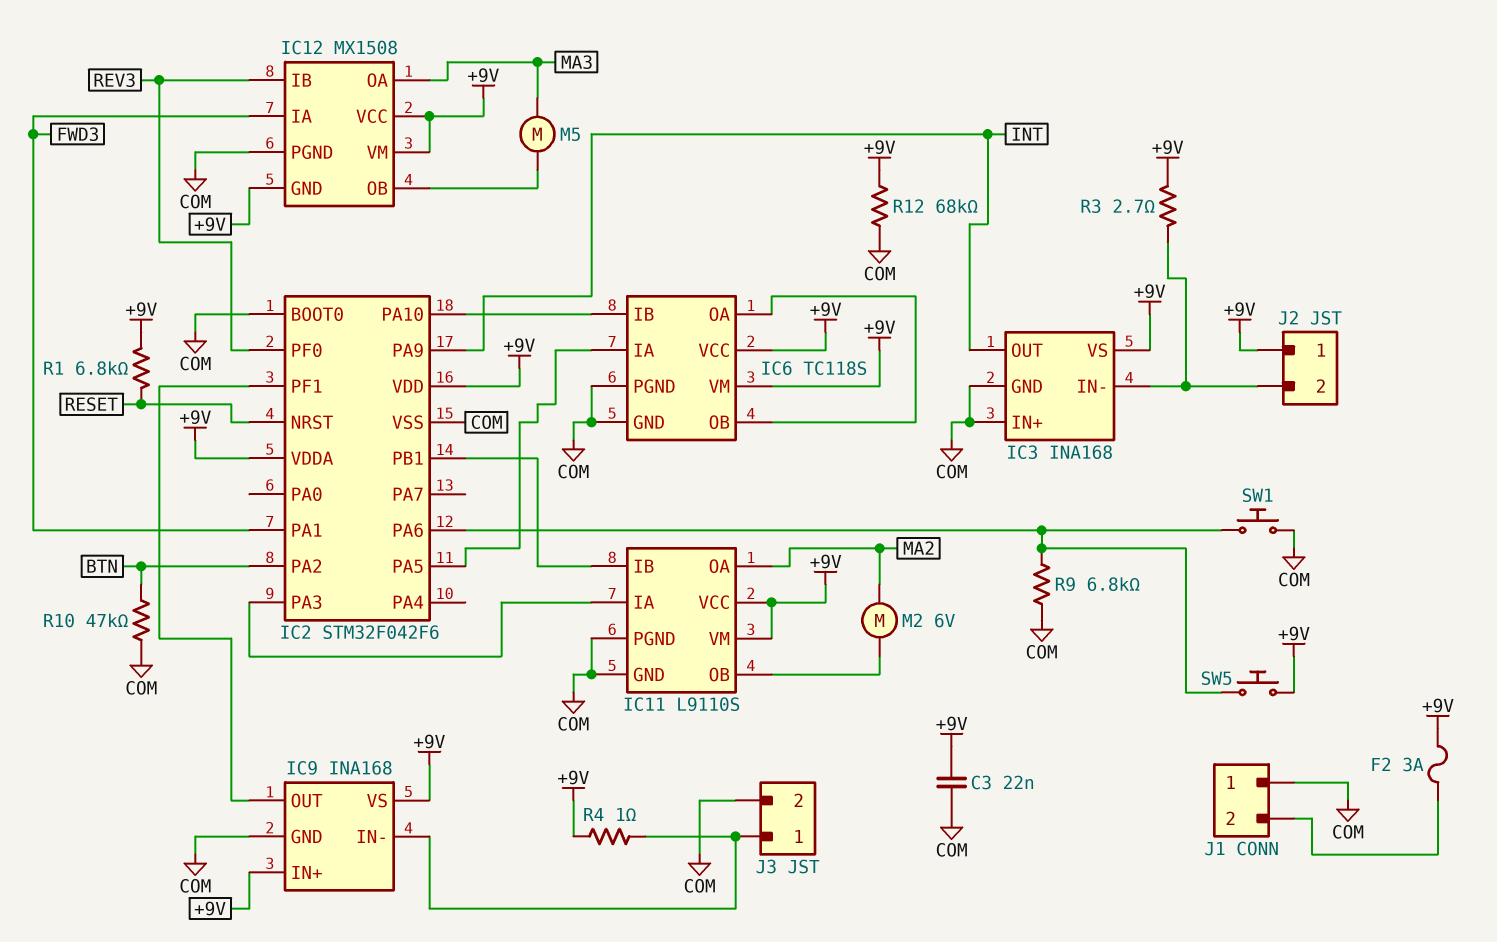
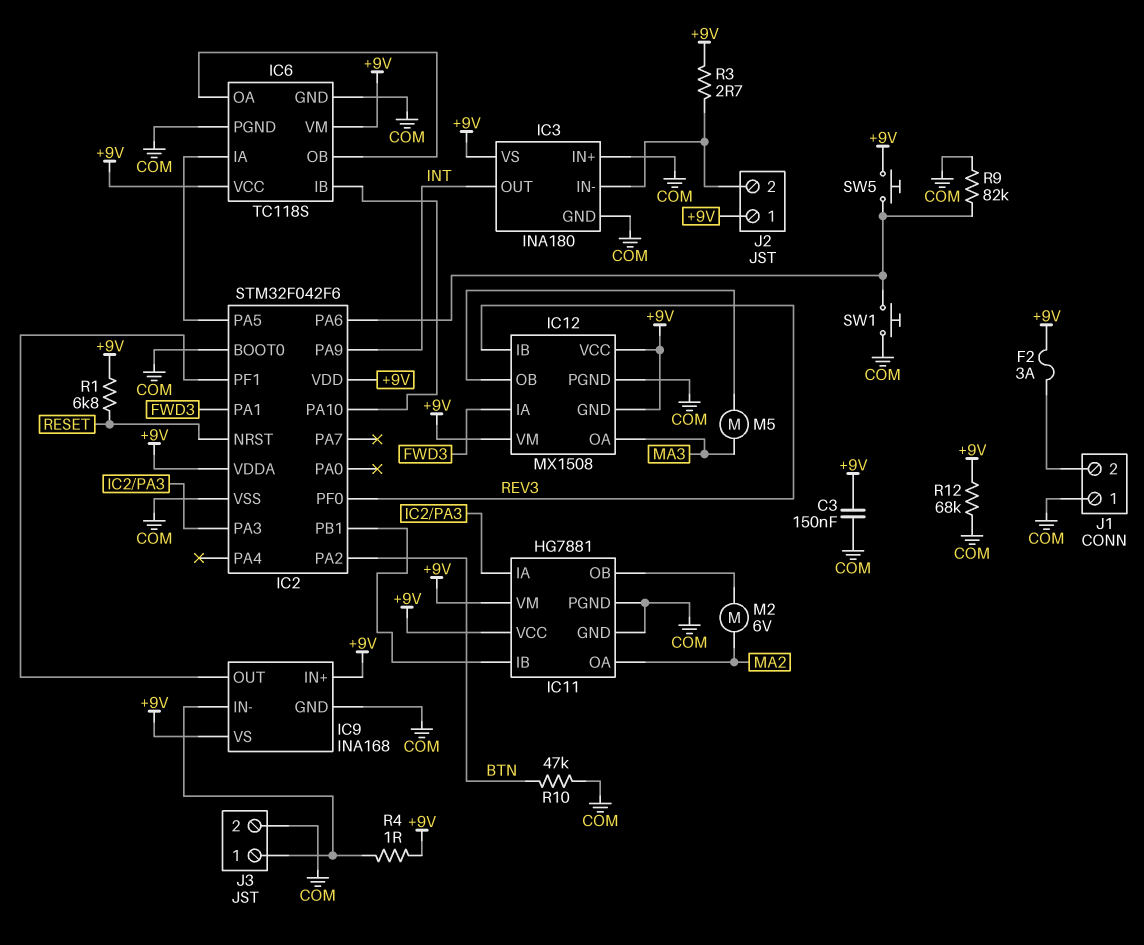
C3: 22nF (+9V, COM) -> 150nF (+9V, COM)
IC3: INA168 -> INA180
IC11: L9110S -> HG7881
R9: 6.8k (COM, IC2/PA6) -> 82k (COM, IC2/PA6)

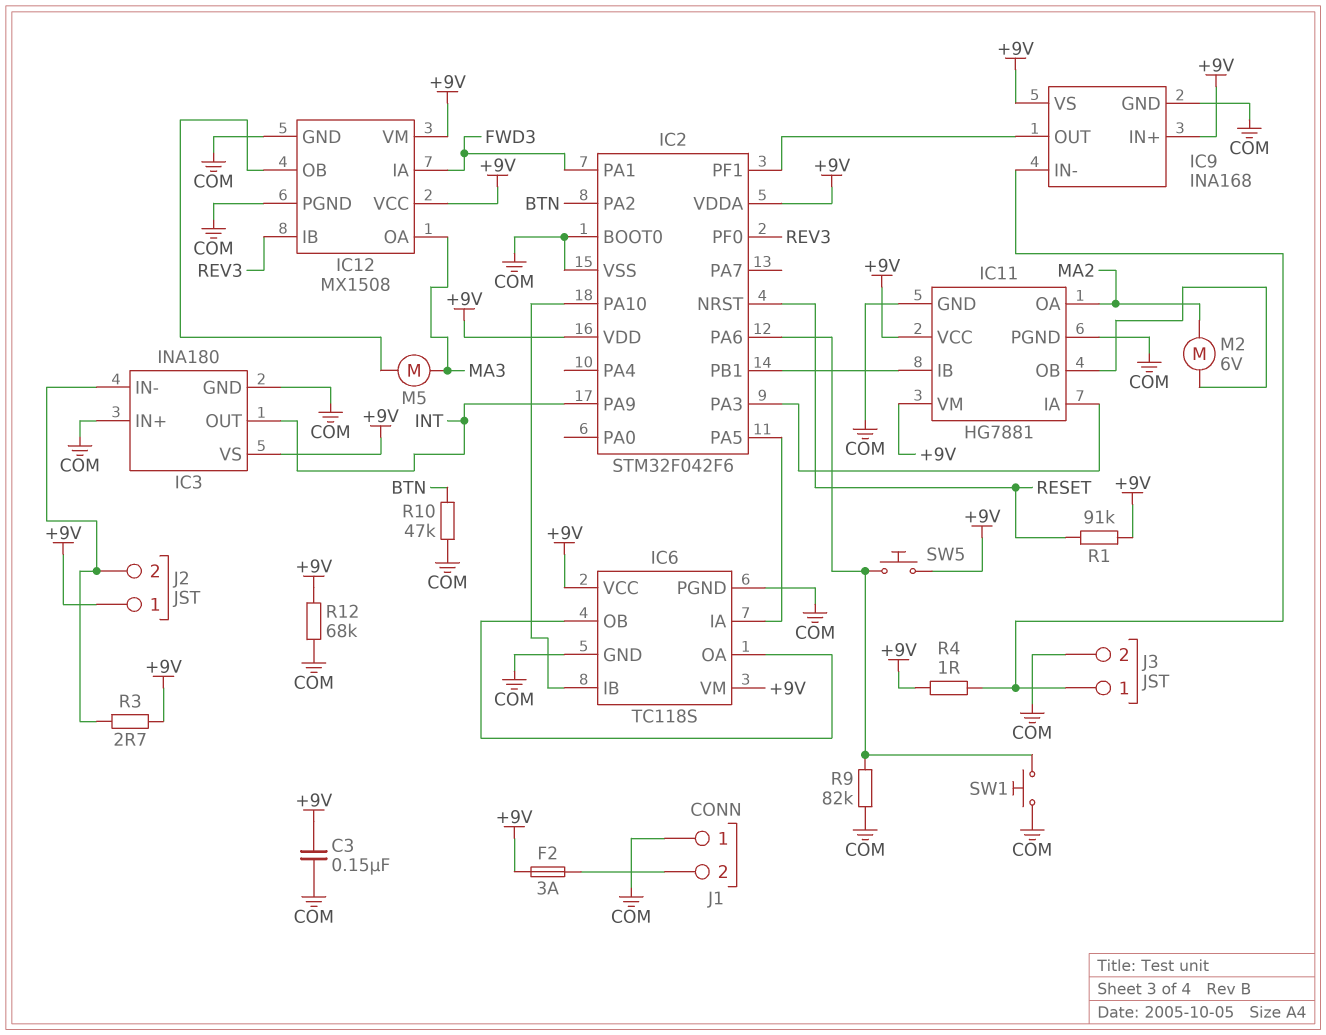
IC12 pin GND: +9V -> COM
R1: 6.8k (+9V, RESET) -> 91k (+9V, RESET)

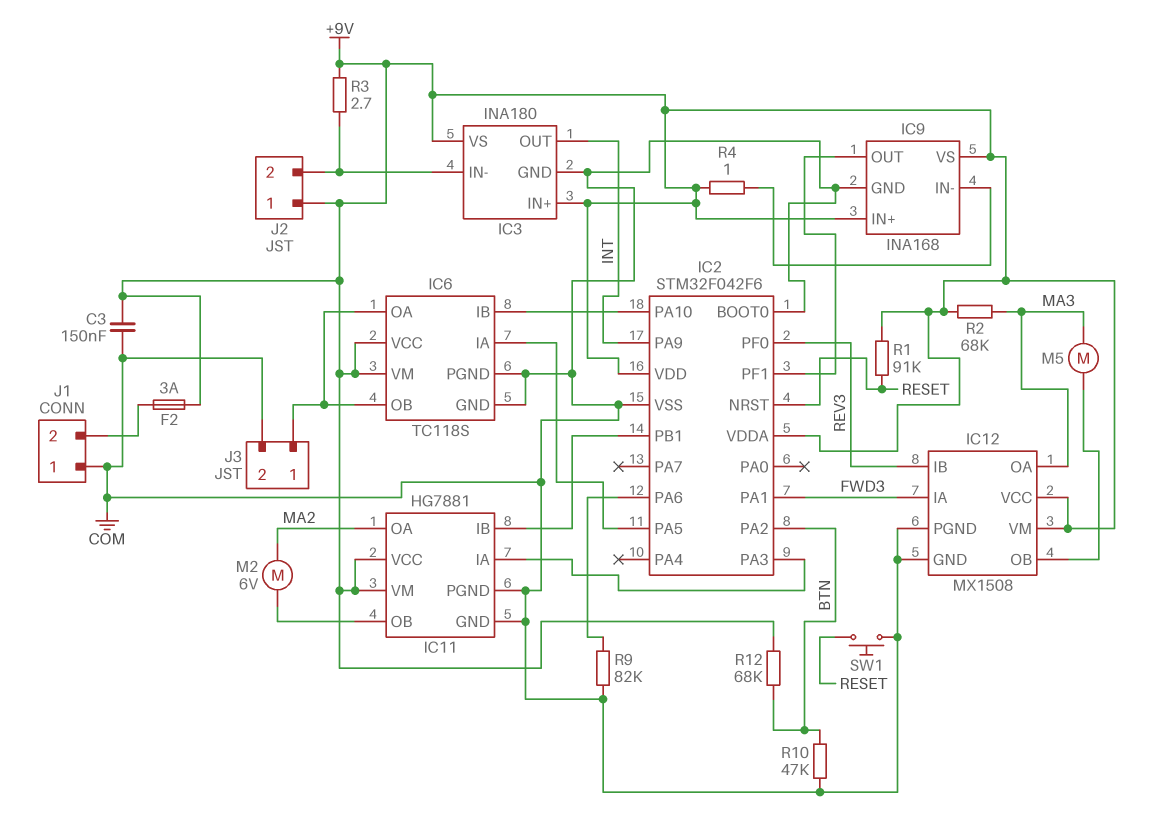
IC3 pin IN+: COM -> +9V
J3 pin 1: IC9/IN- -> IC6/OA
R2: none -> 68k (+9V, MA3)
R12: 68k (+9V, COM) -> 68k (+9V, BTN)
SW1: button (COM, IC2/PA6) -> button (COM, RESET)
SW5: button (+9V, IC2/PA6) -> none

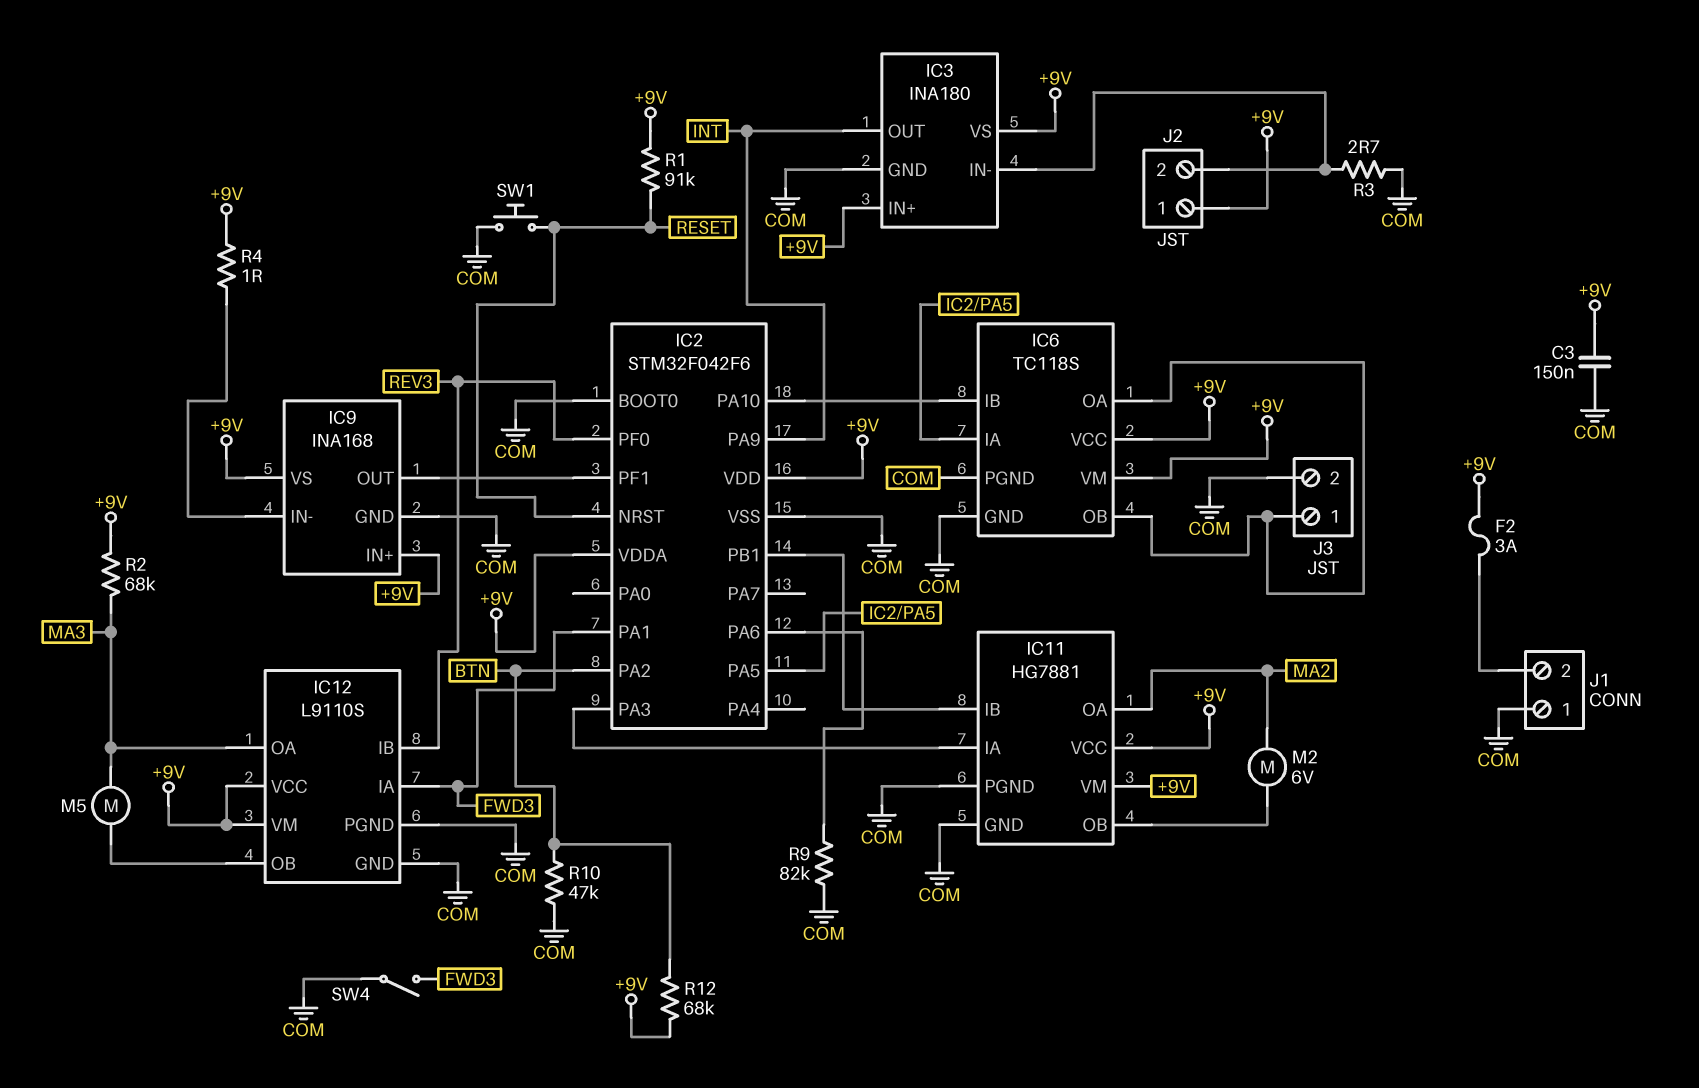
IC12: MX1508 -> L9110S
R3: 2.7 (+9V, IC3/IN-) -> 2.7 (COM, IC3/IN-)
SW4: none -> switch (COM, FWD3)

